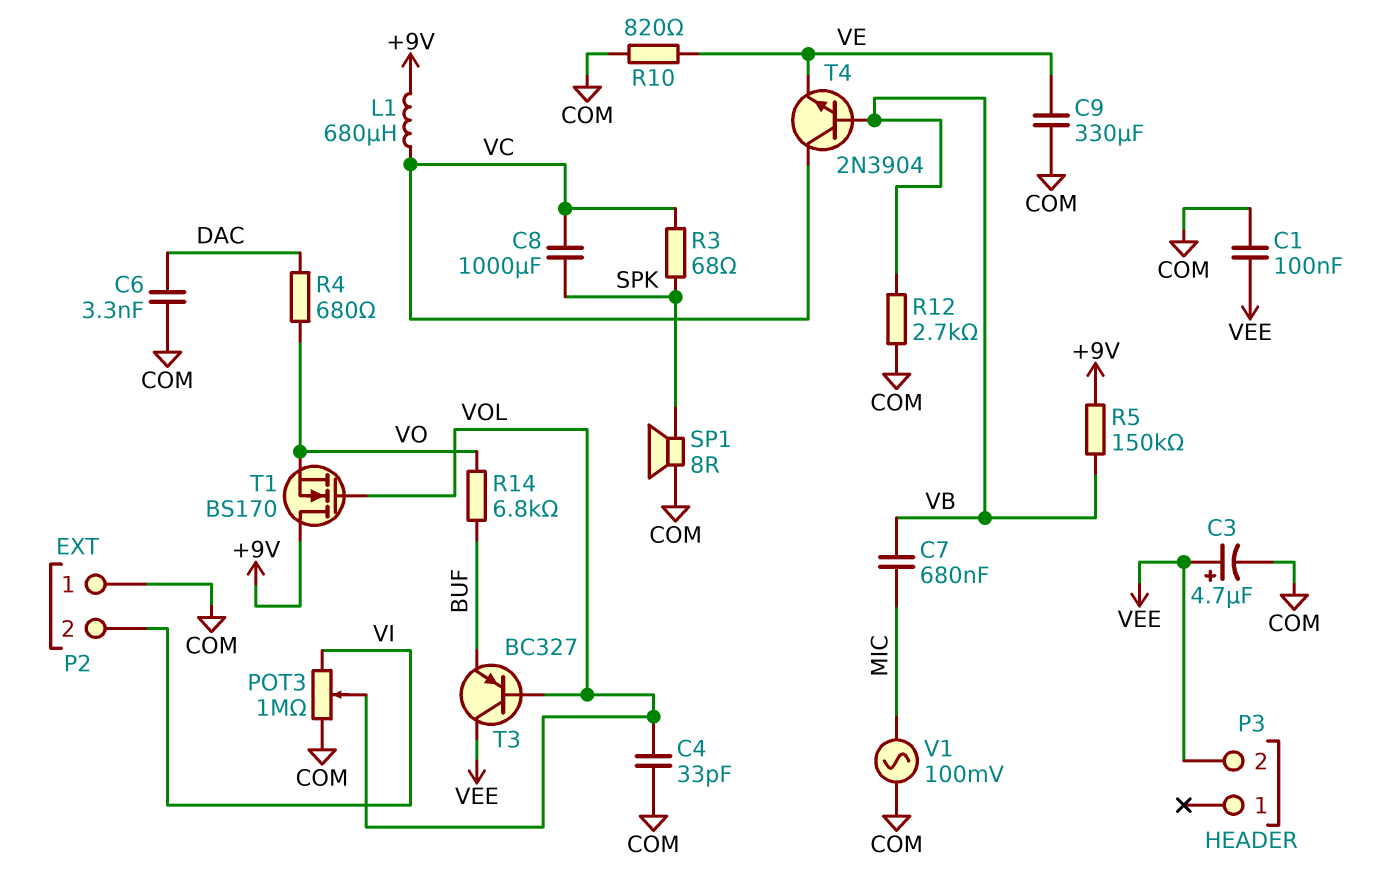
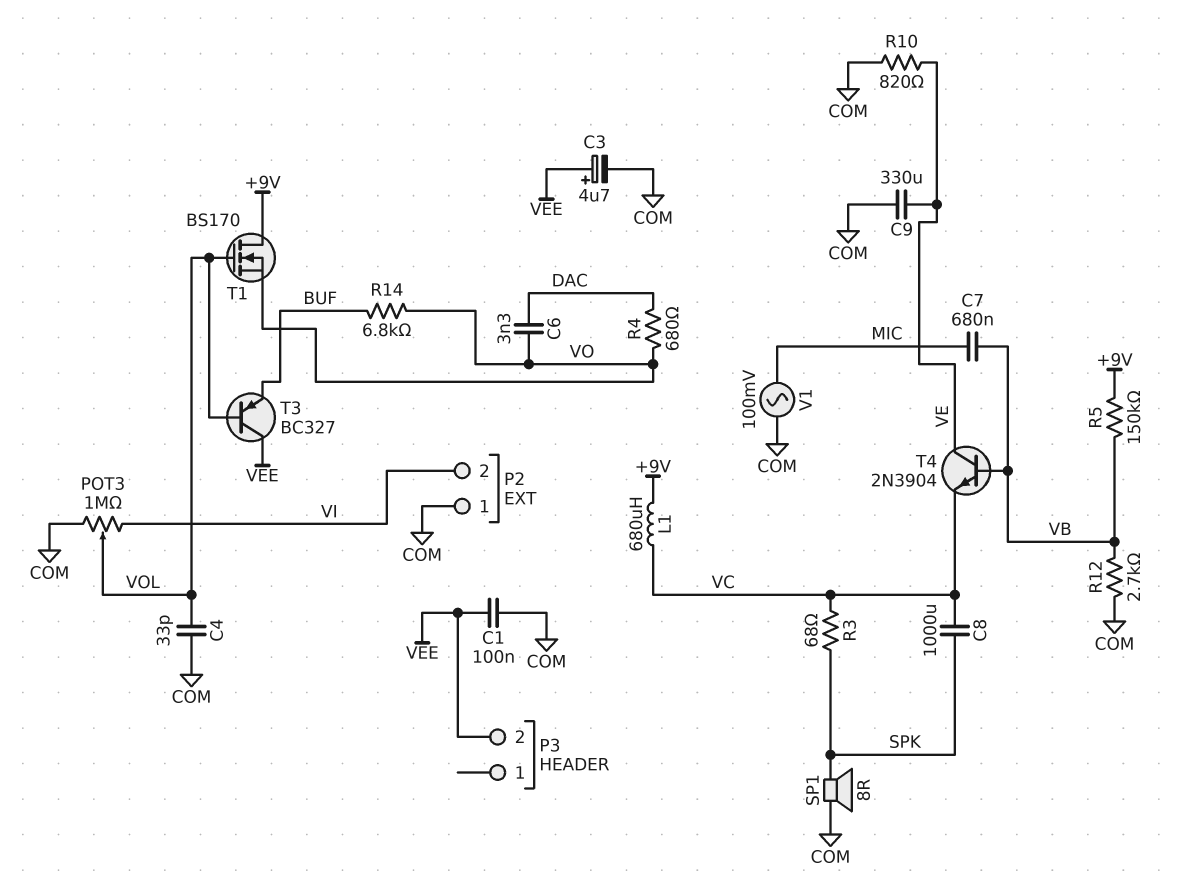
C6: 3.3nF (COM, DAC) -> 3.3nF (DAC, VO)
T4: NPN 2N3904 (B VB, C VC, E VE) -> NPN 2N3904 (B VB, C VE, E VC)

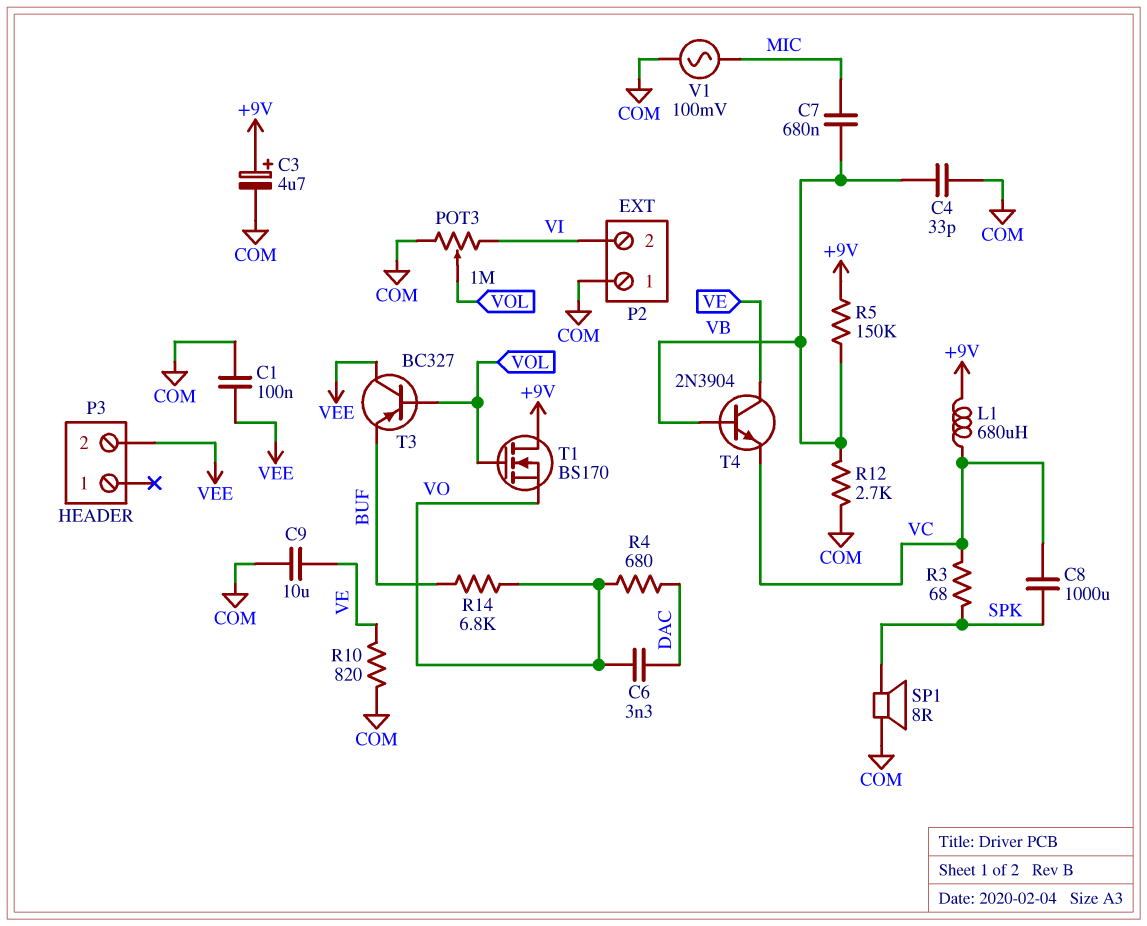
C3: 4.7uF (plus VEE, minus COM) -> 4.7uF (plus +9V, minus COM)
C4: 33pF (COM, VOL) -> 33pF (COM, VB)
C9: 330uF (COM, VE) -> 10uF (COM, VE)

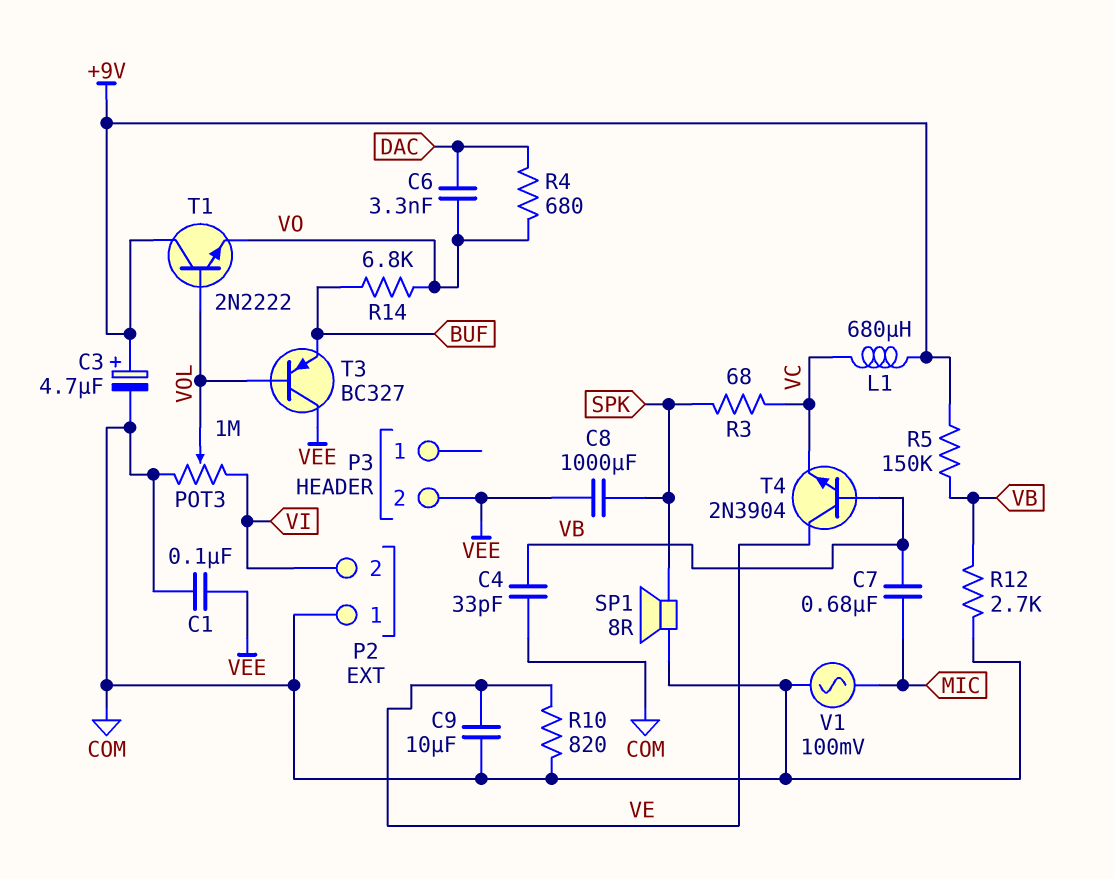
C8: 1000uF (SPK, VC) -> 1000uF (SPK, VEE)
T1: NMOS BS170 (G VOL, D +9V, S VO) -> NPN 2N2222 (B VOL, C +9V, E VO)

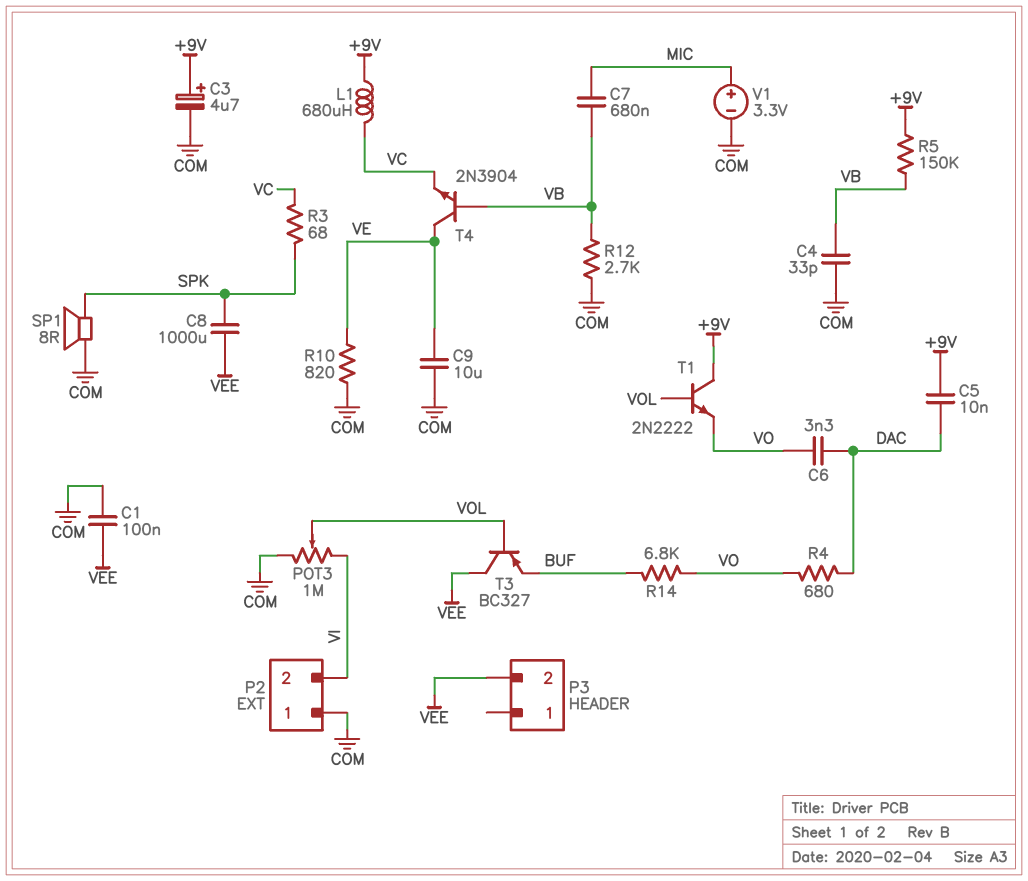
C5: none -> 10nF (+9V, DAC)
V1: AC 100mV (COM, MIC) -> 3.3V (plus MIC, minus COM)

